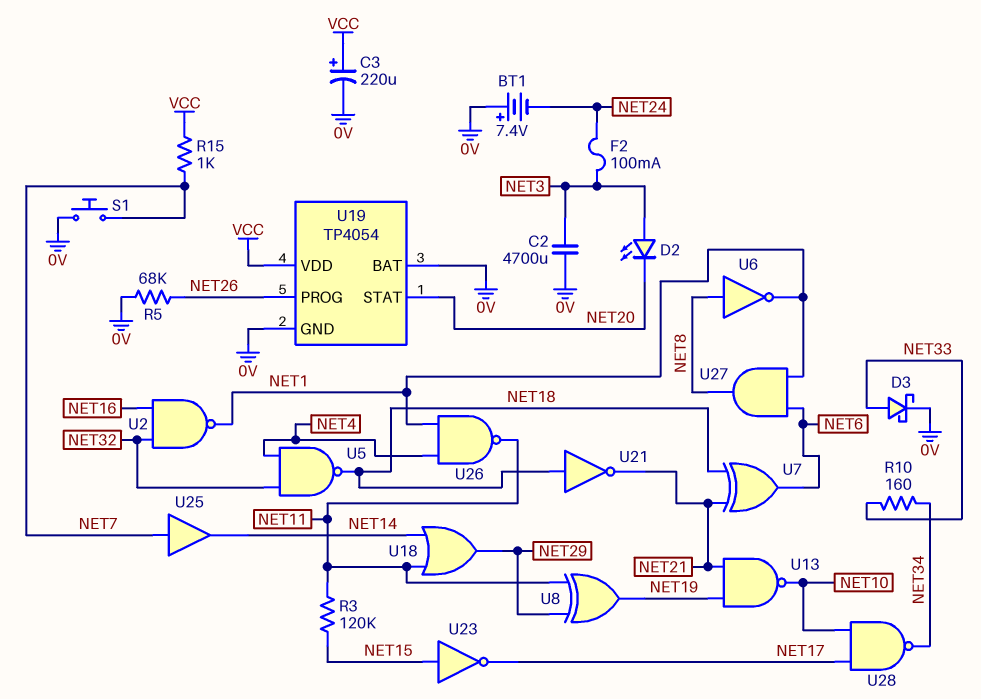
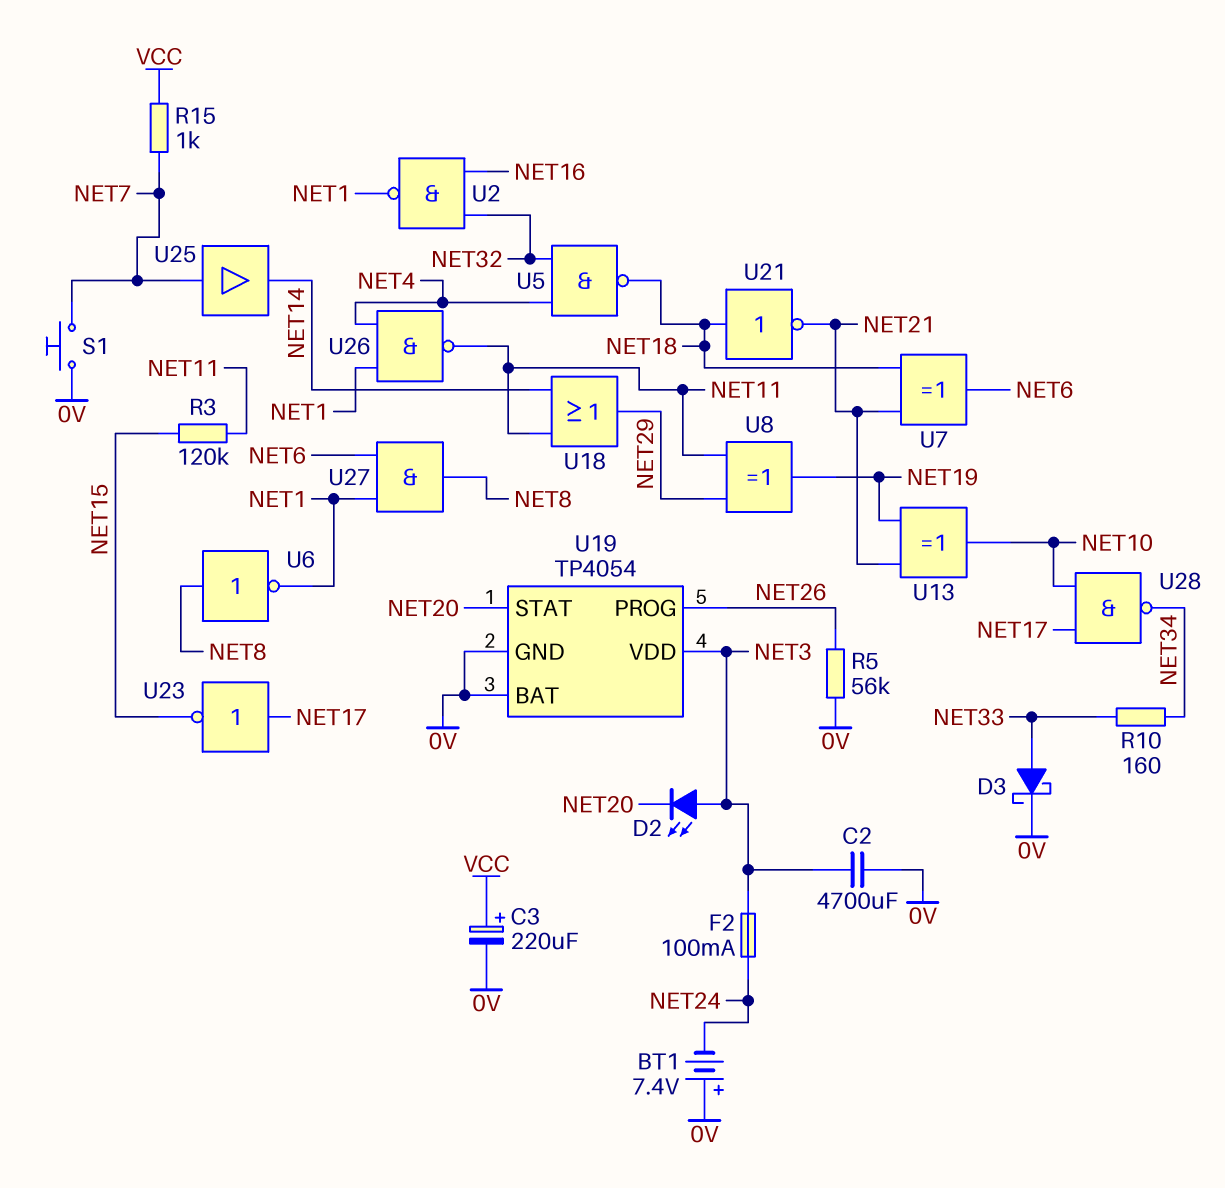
R5: 68k (0V, NET26) -> 56k (0V, NET26)
U13: NAND (in NET19, in NET21, out NET10) -> XOR (in NET19, in NET21, out NET10)
U19 pin VDD: VCC -> NET3
U23: NOT (in NET15, out NET17) -> NOT (in NET17, out NET15)

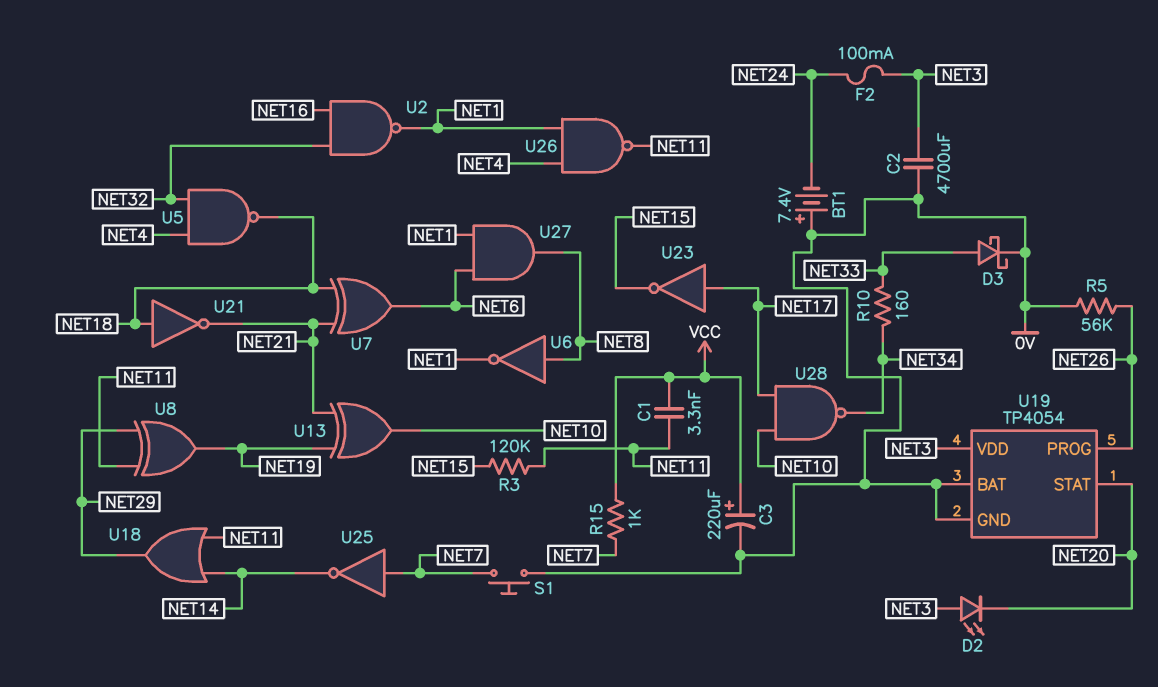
C1: none -> 3.3nF (NET11, VCC)
U25: buffer (in NET7, out NET14) -> NOT (in NET7, out NET14)

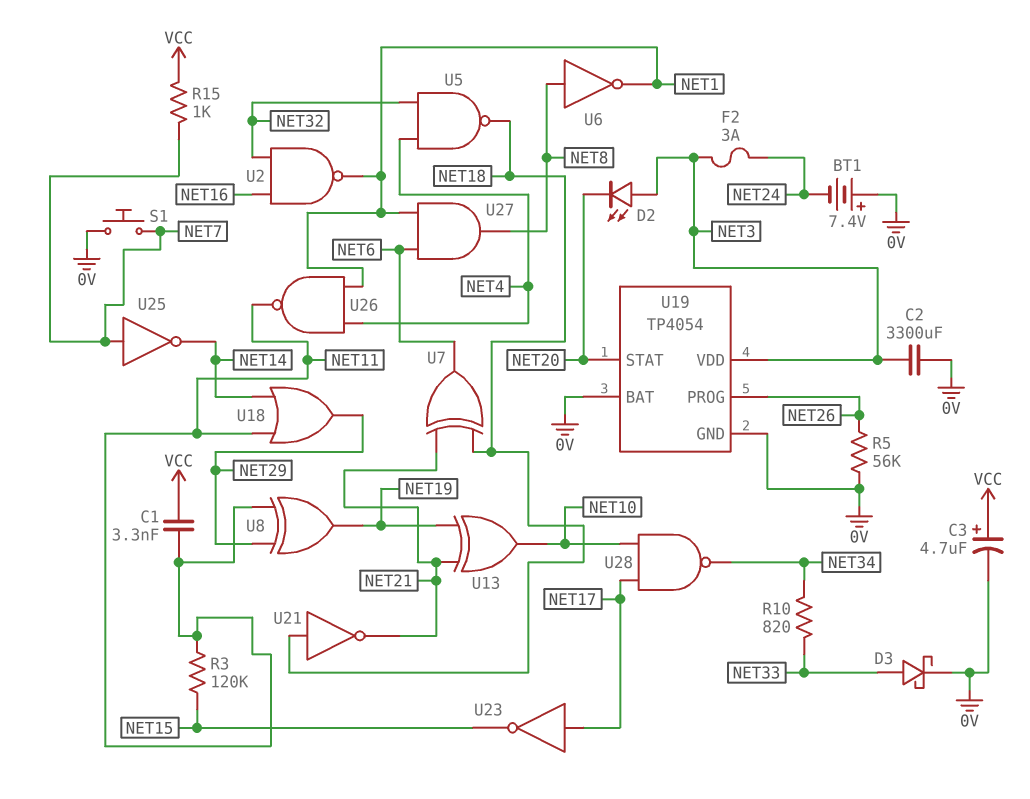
C2: 4700uF (0V, NET3) -> 3300uF (0V, NET3)
C3: 220uF (plus VCC, minus 0V) -> 4.7uF (plus VCC, minus 0V)
F2: 100mA (NET3, NET24) -> 3A (NET3, NET24)
R10: 160 (NET33, NET34) -> 820 (NET33, NET34)

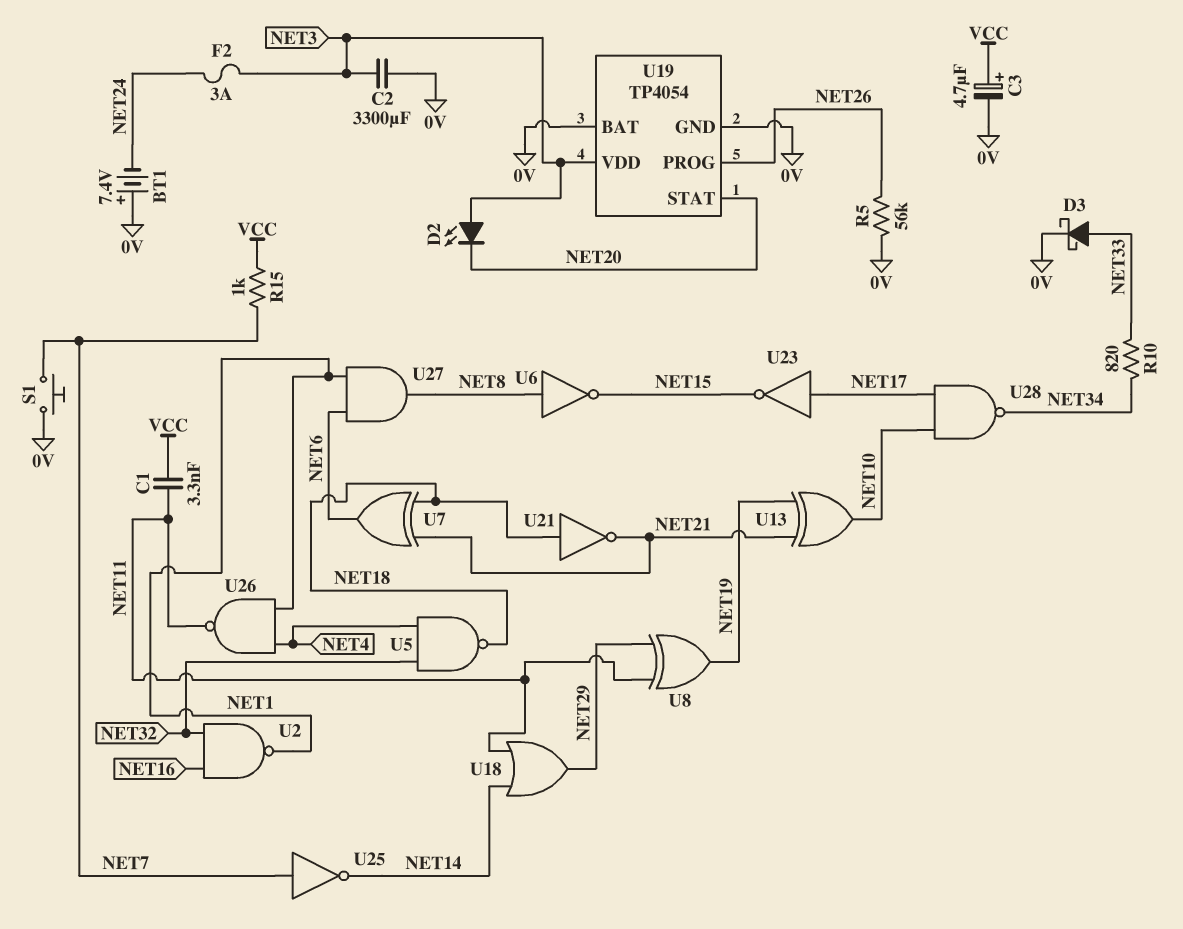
R3: 120k (NET11, NET15) -> none
U6: NOT (in NET8, out NET1) -> NOT (in NET8, out NET15)

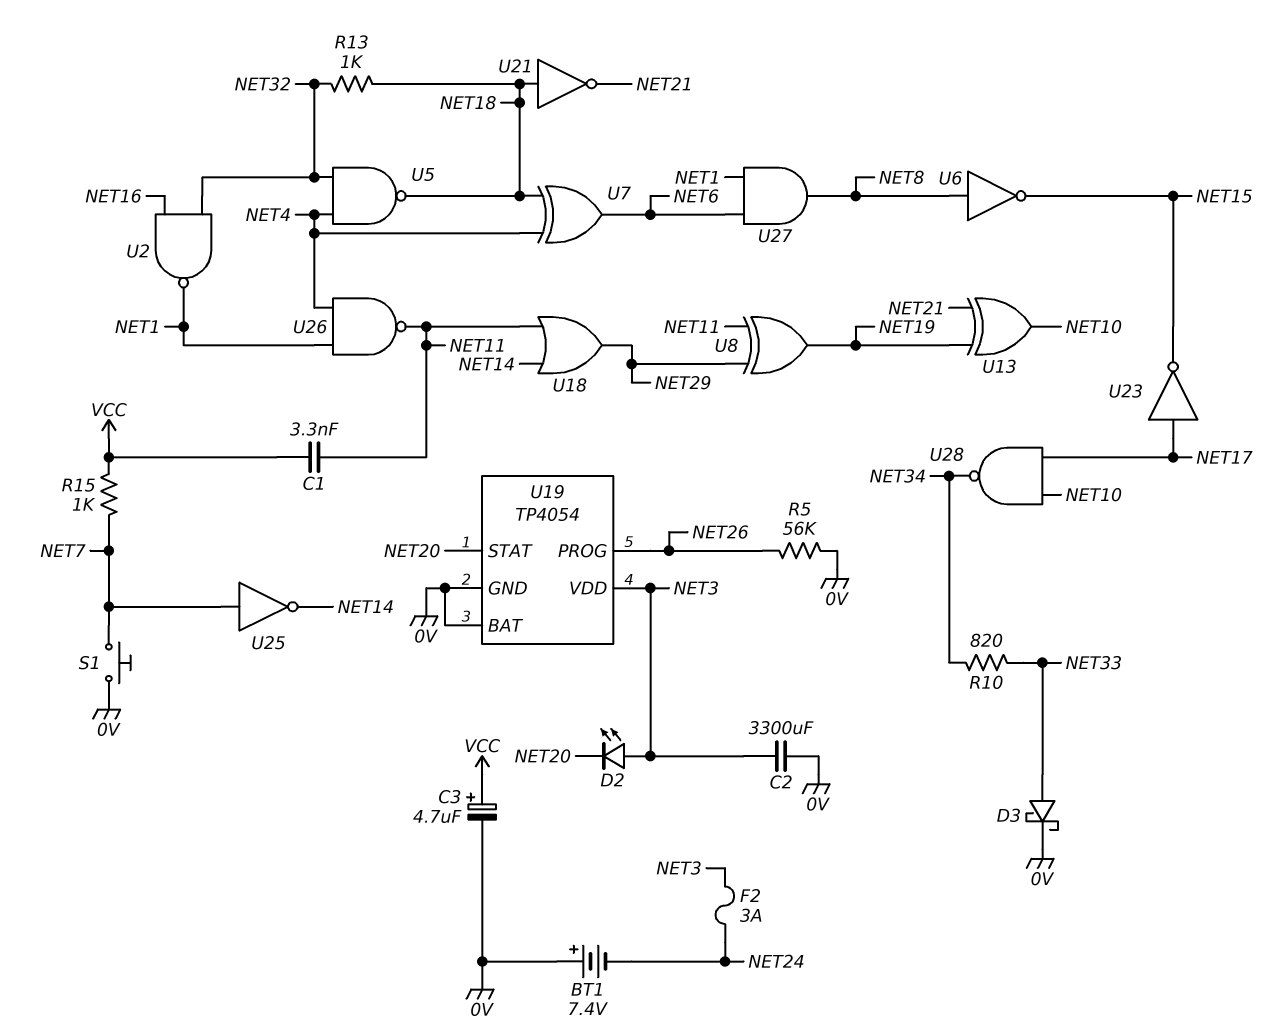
R13: none -> 1k (NET18, NET32)
U7: XOR (in NET18, in NET21, out NET6) -> XOR (in NET4, in NET18, out NET6)

